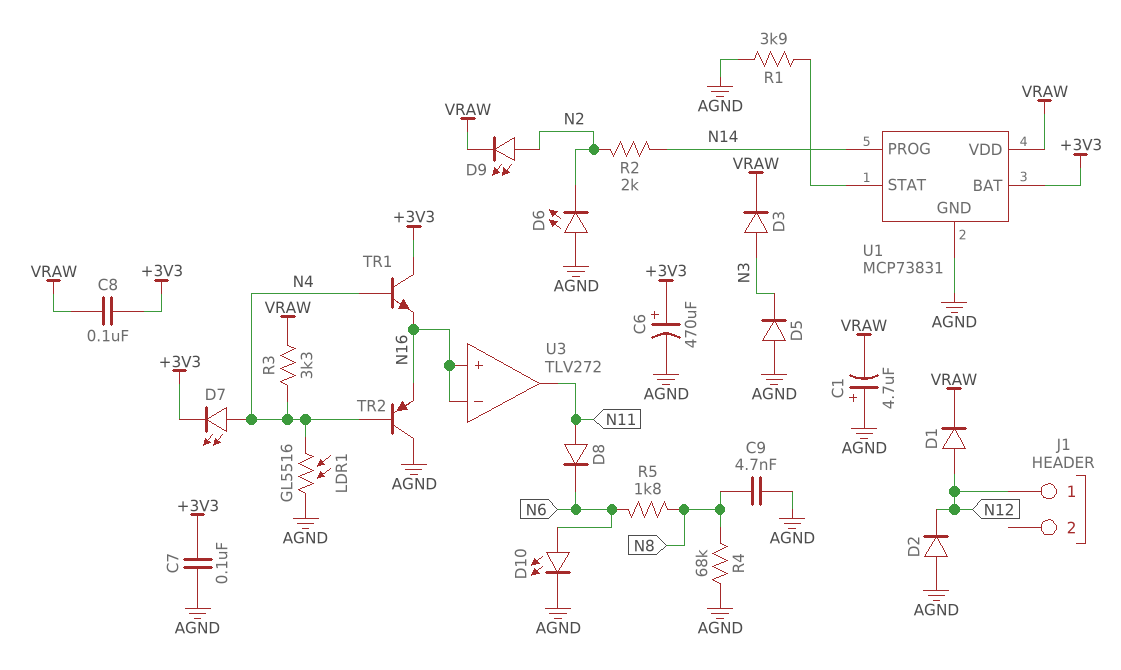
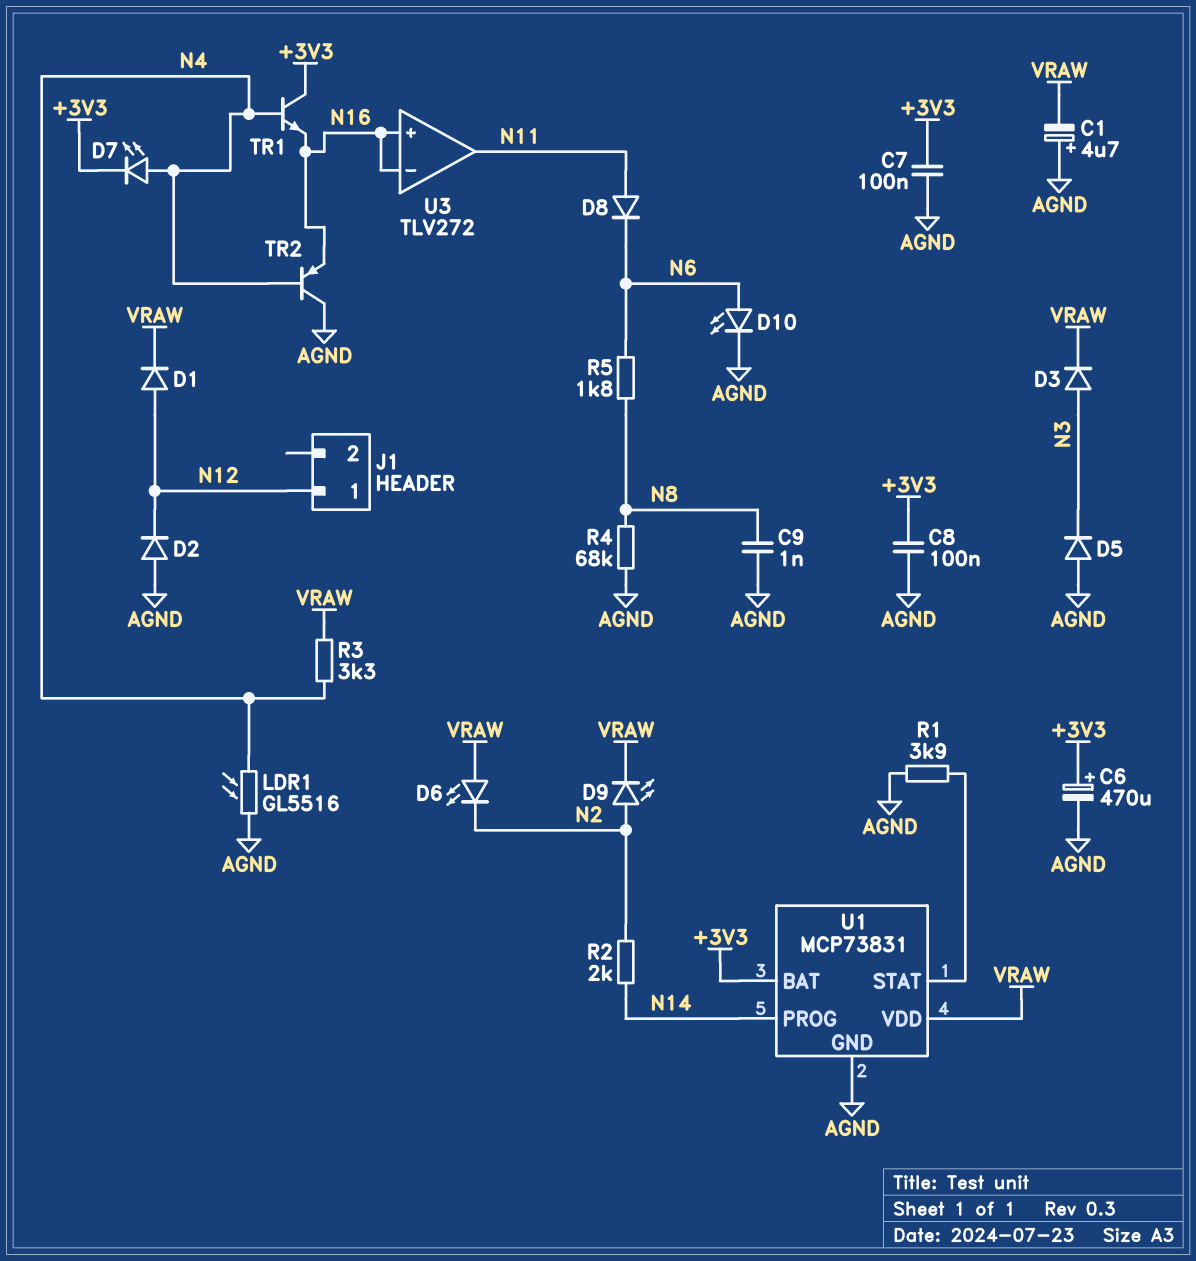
C8: 100nF (+3V3, VRAW) -> 100nF (+3V3, AGND)
C9: 4.7nF (AGND, N8) -> 1nF (AGND, N8)
D6: LED (A AGND, K N2) -> LED (A VRAW, K N2)

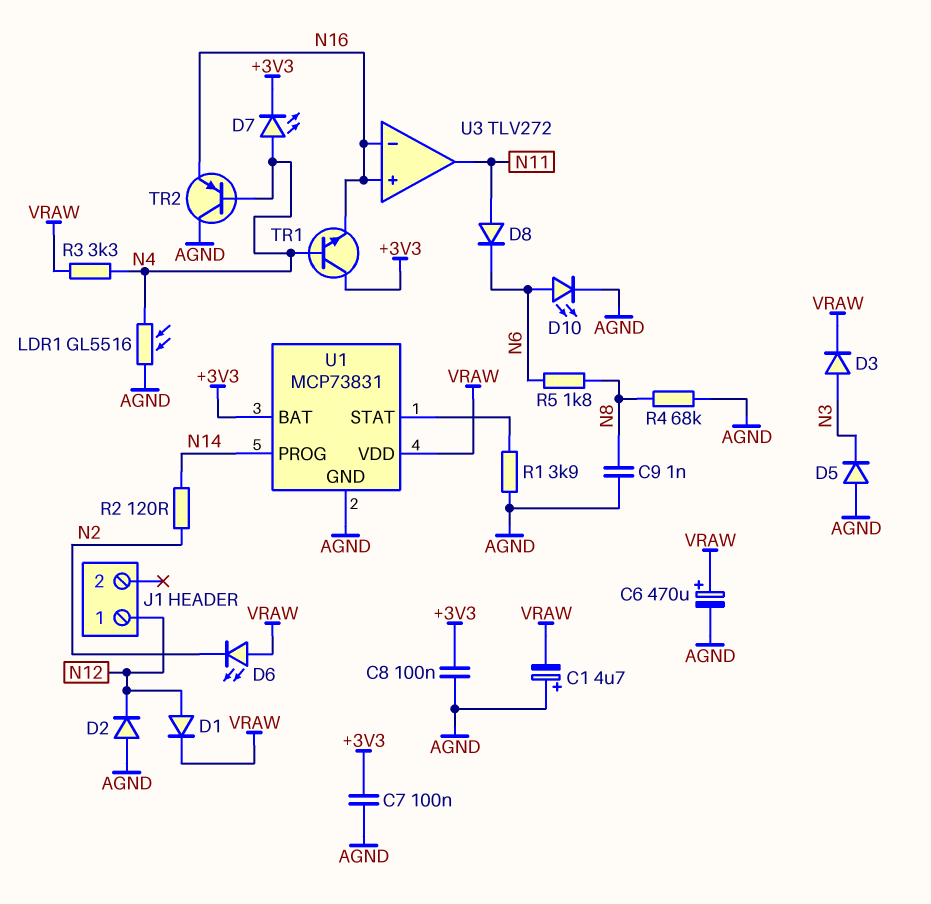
C6: 470uF (plus +3V3, minus AGND) -> 470uF (plus VRAW, minus AGND)
D9: LED (A N2, K VRAW) -> none
R2: 2k (N2, N14) -> 120 (N2, N14)

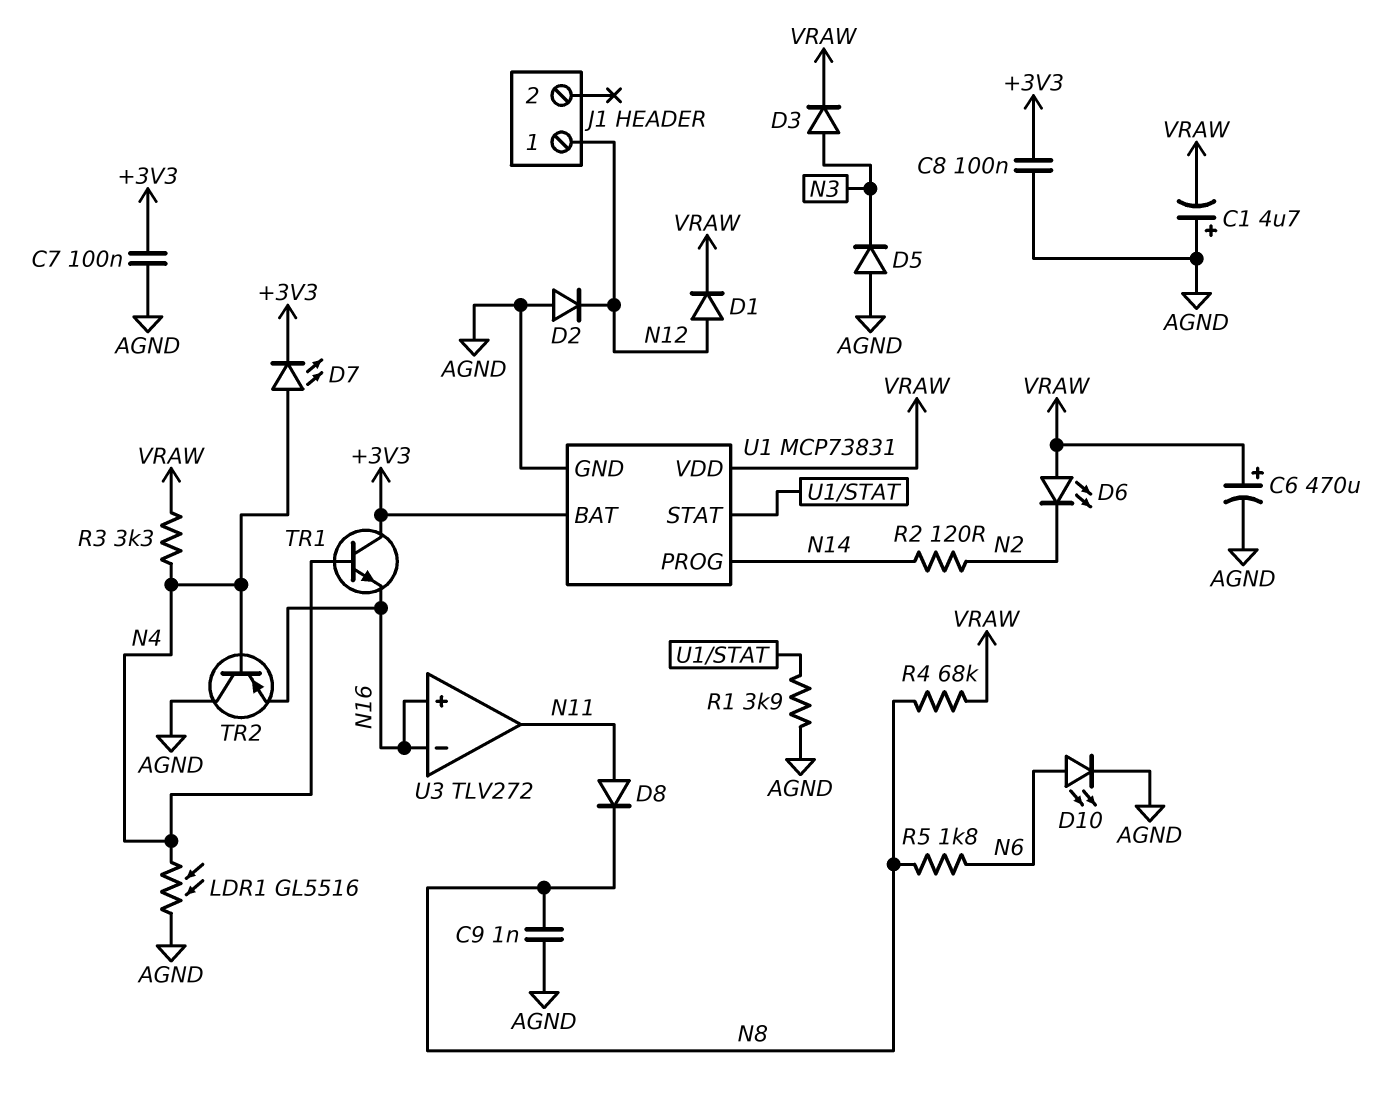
D8: diode (A N11, K N6) -> diode (A N11, K N8)
R4: 68k (AGND, N8) -> 68k (N8, VRAW)

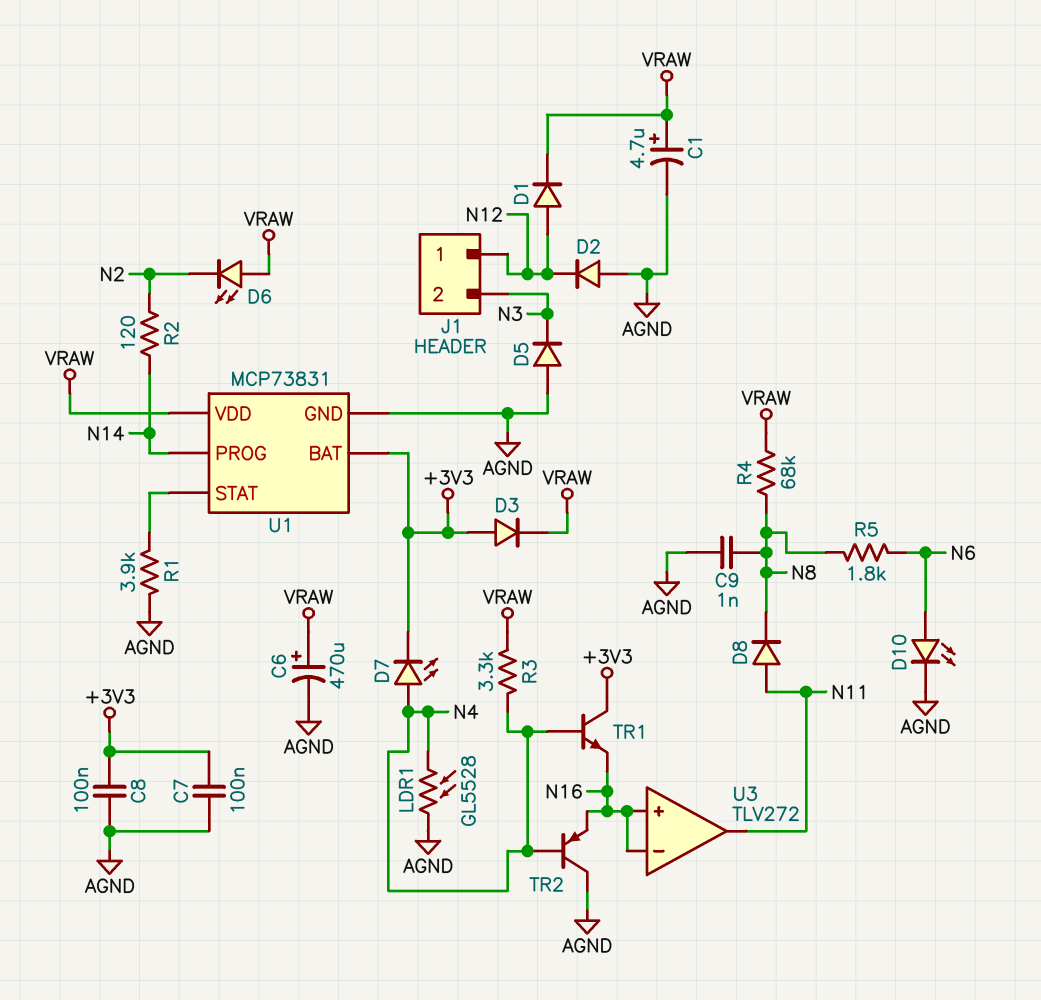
C1: 4.7uF (plus AGND, minus VRAW) -> 4.7uF (plus VRAW, minus AGND)
D3: diode (A N3, K VRAW) -> diode (A +3V3, K VRAW)
J1 pin 2: none -> N3
LDR1: GL5516 (AGND, N4) -> GL5528 (AGND, N4)

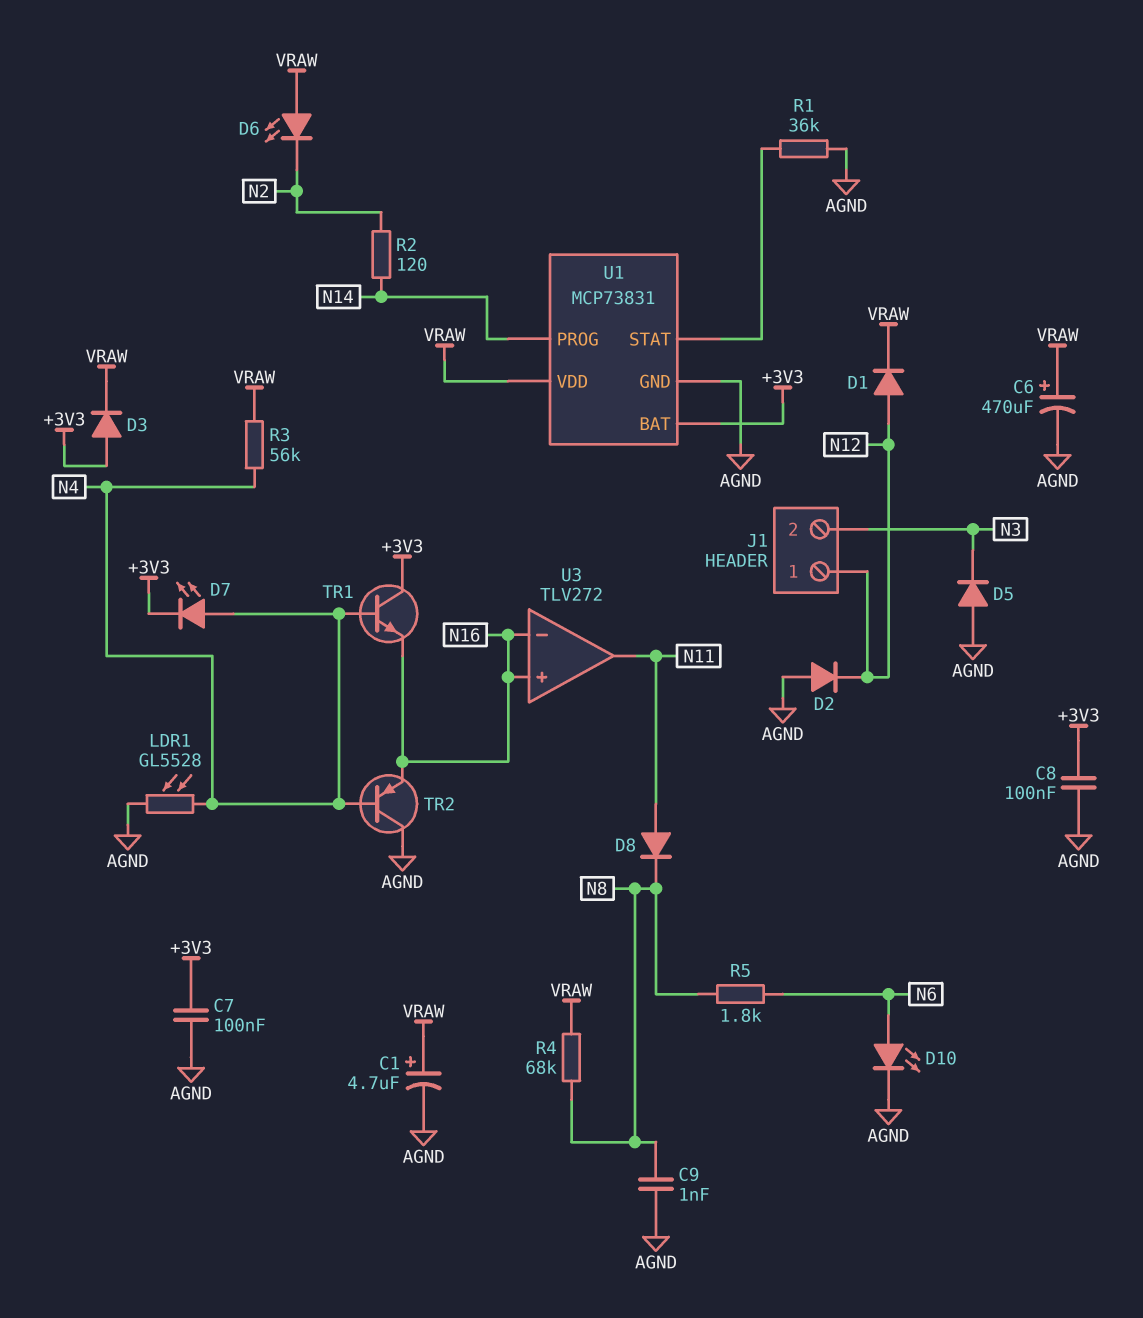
R1: 3.9k (AGND, U1/STAT) -> 36k (AGND, U1/STAT)
R3: 3.3k (N4, VRAW) -> 56k (N4, VRAW)

